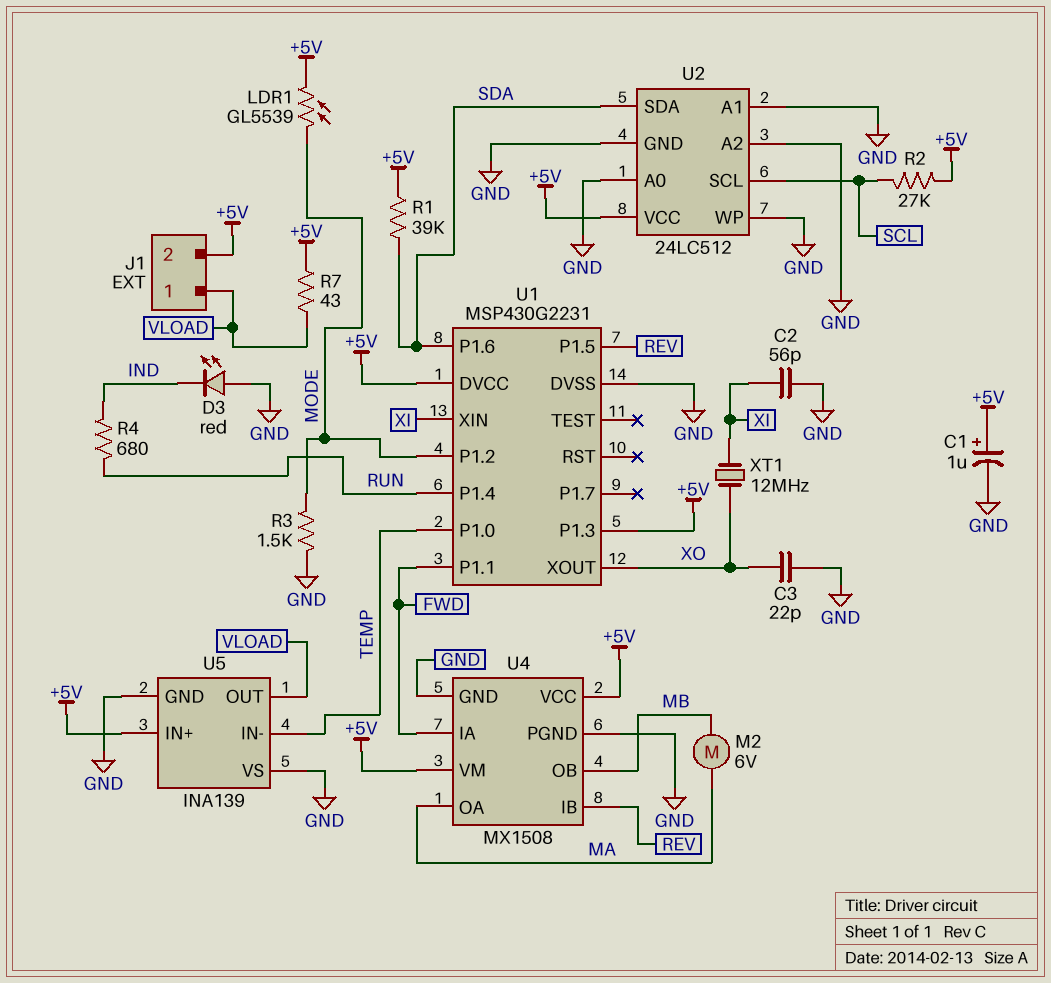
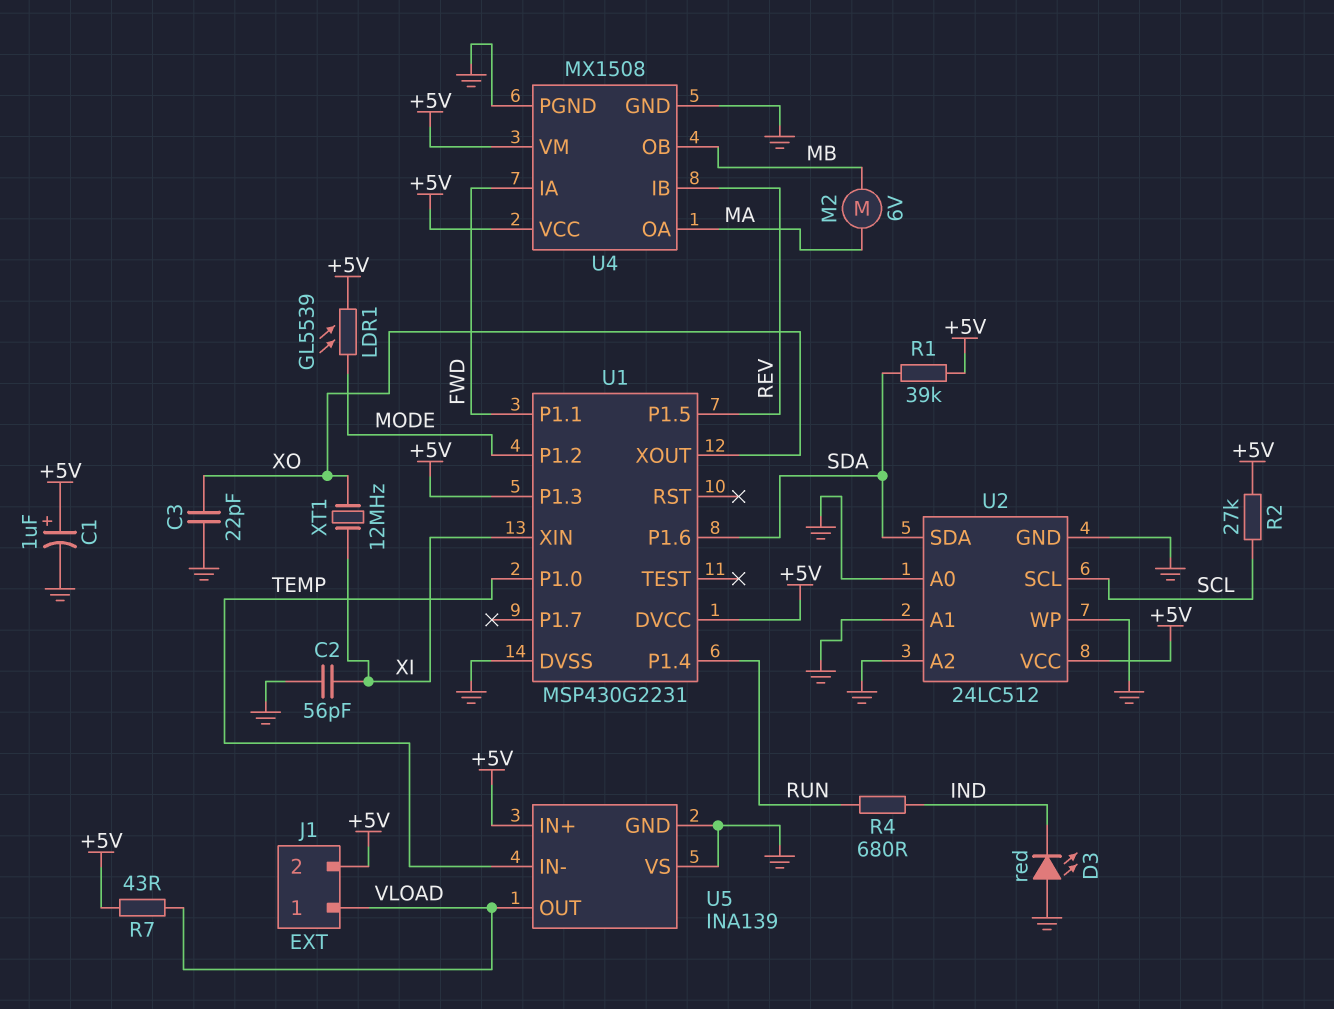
R3: 1.5k (GND, MODE) -> none

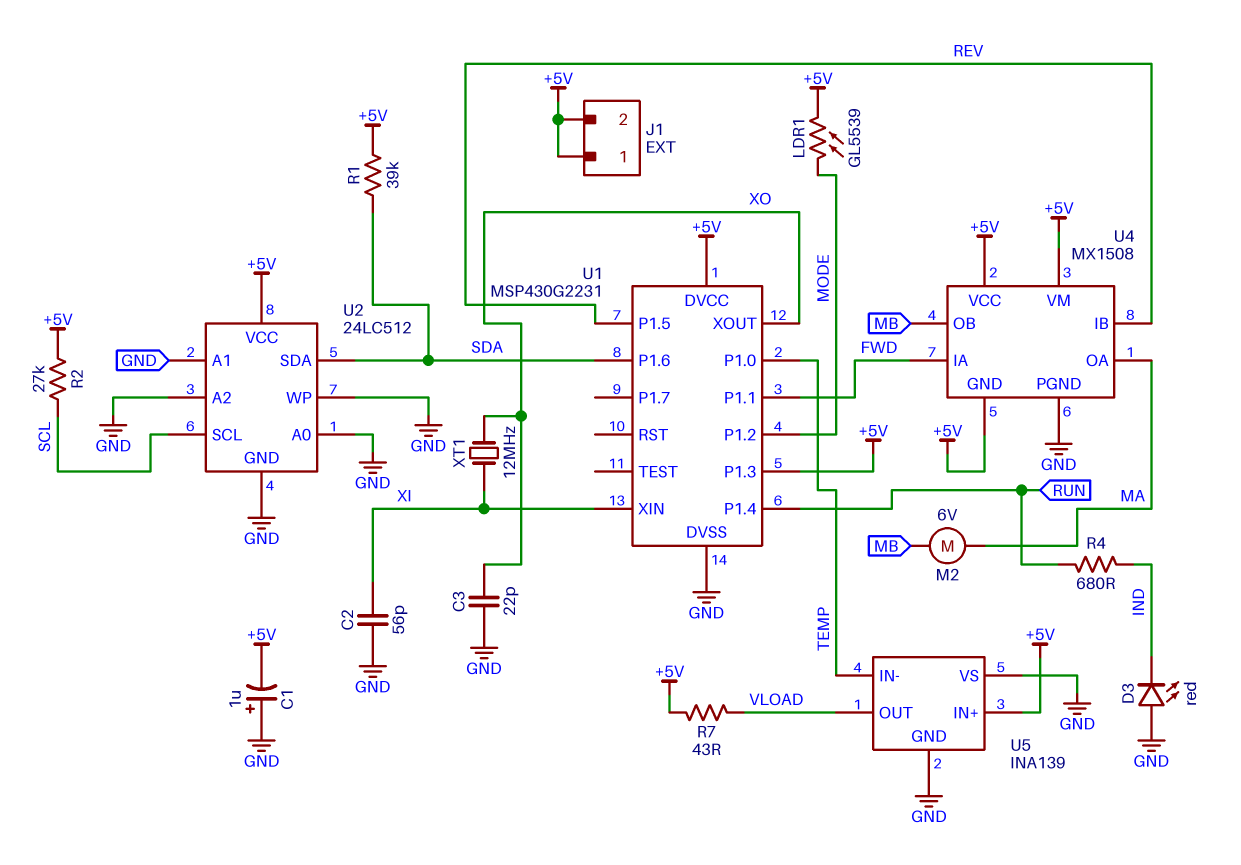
C1: 1uF (plus +5V, minus GND) -> 1uF (plus GND, minus +5V)
J1 pin 1: VLOAD -> +5V
U4 pin GND: GND -> +5V

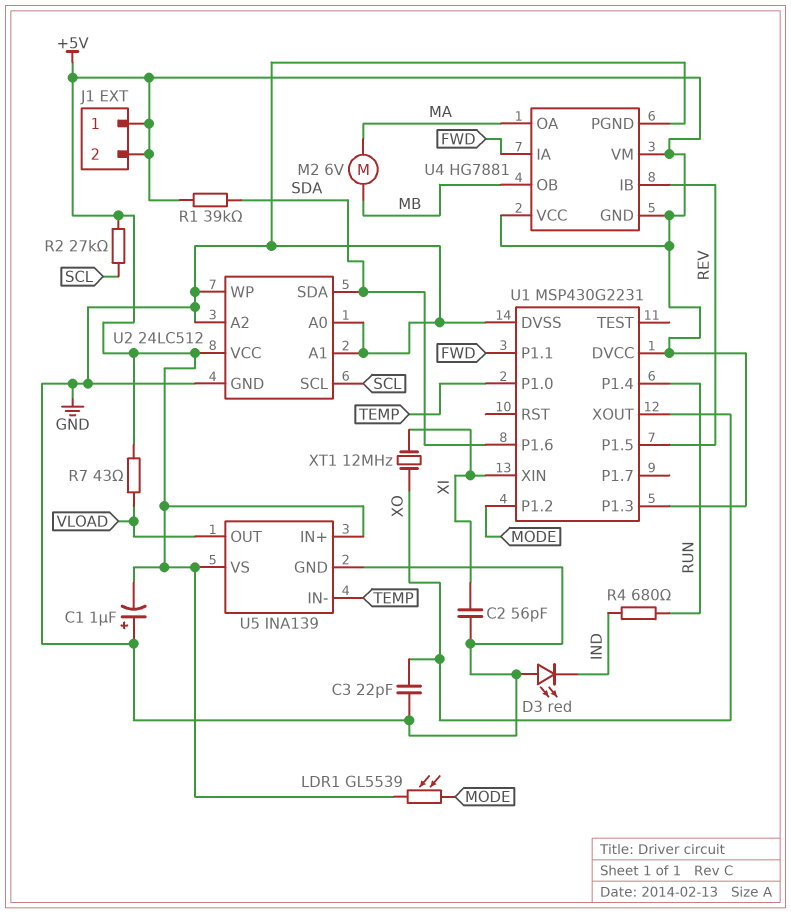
U4: MX1508 -> HG7881
U5 pin VS: GND -> +5V

